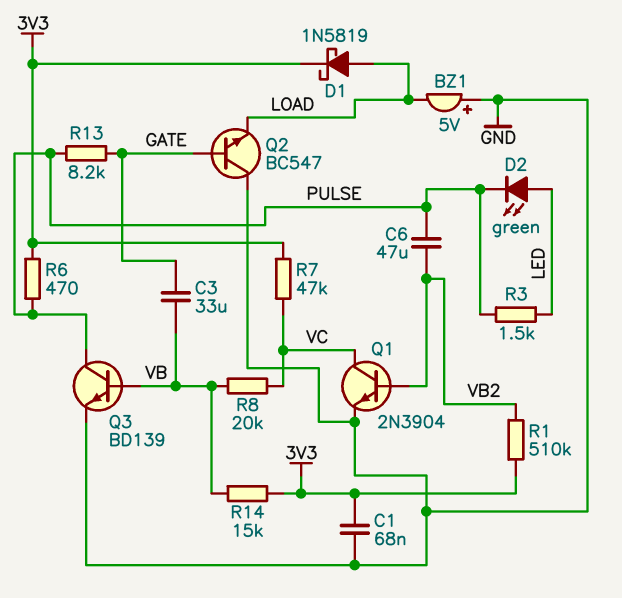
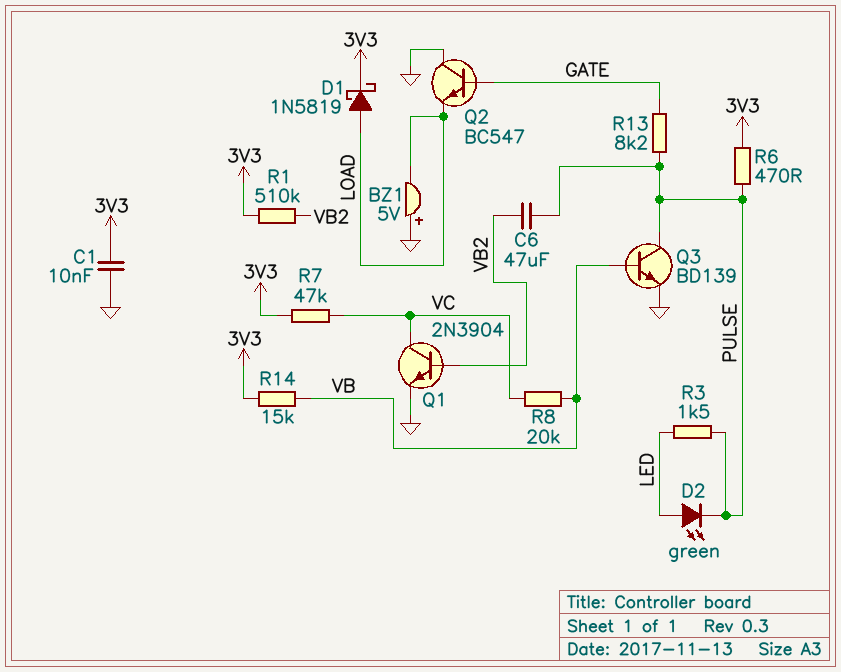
C1: 68nF (3V3, GND) -> 10nF (3V3, GND)
C3: 33uF (GATE, VB) -> none

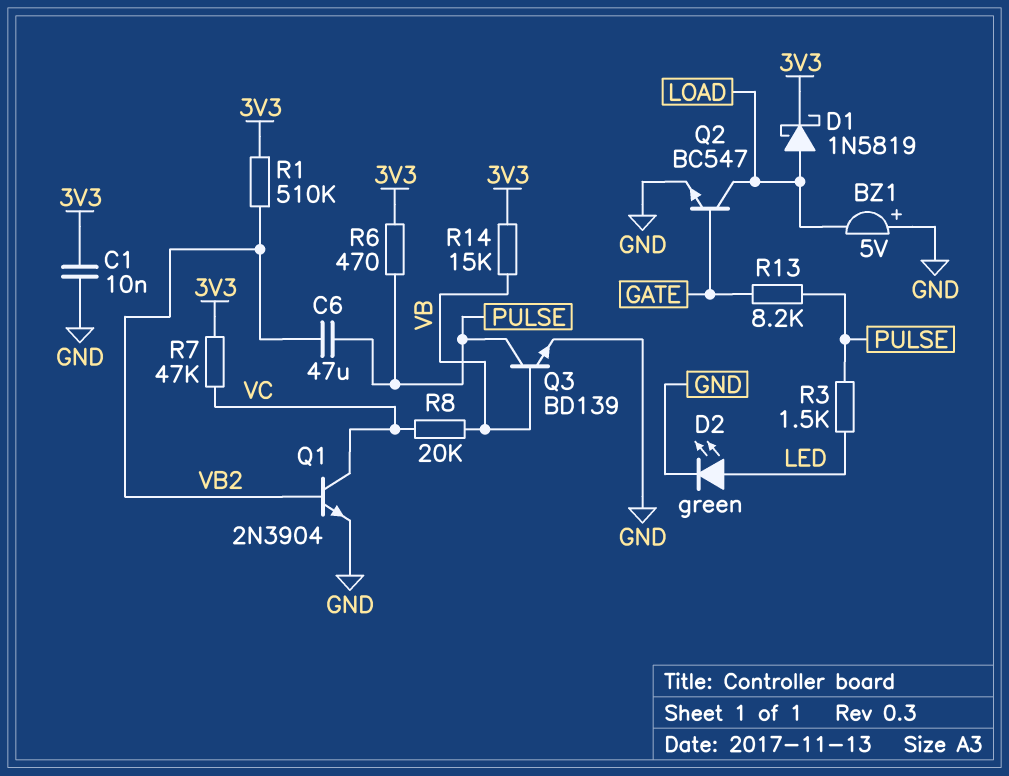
D2: LED green (A LED, K PULSE) -> LED green (A LED, K GND)
Q2: NPN BC547 (B GATE, C GND, E LOAD) -> NPN BC547 (B GATE, C LOAD, E GND)

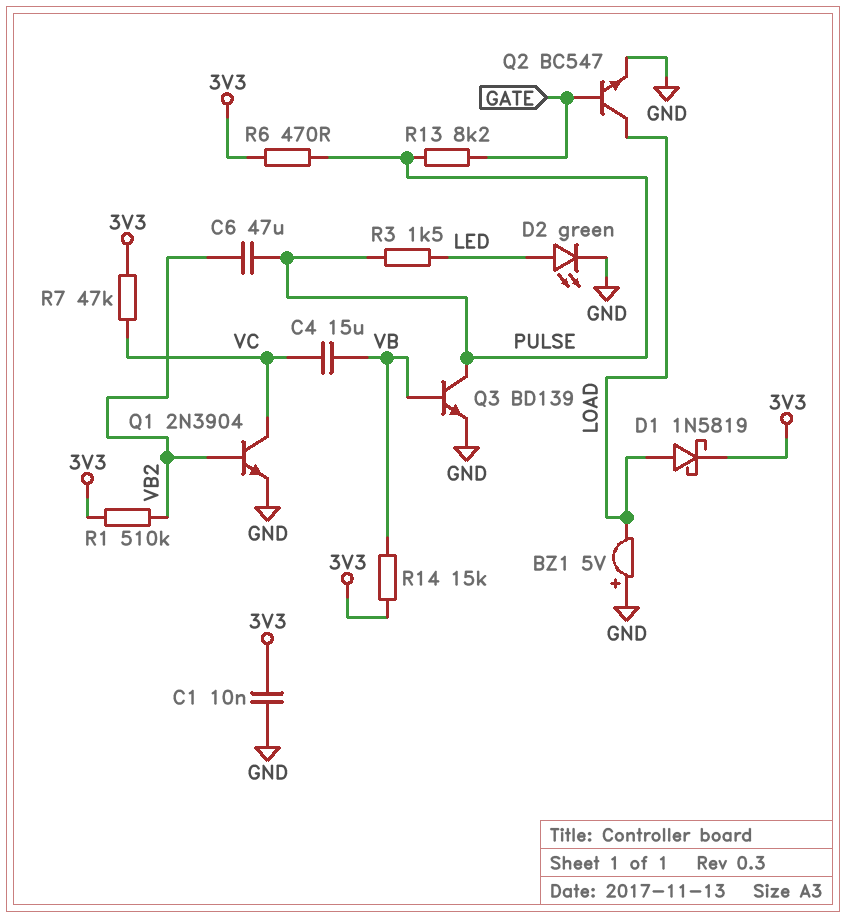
C4: none -> 15uF (VB, VC)
R8: 20k (VB, VC) -> none

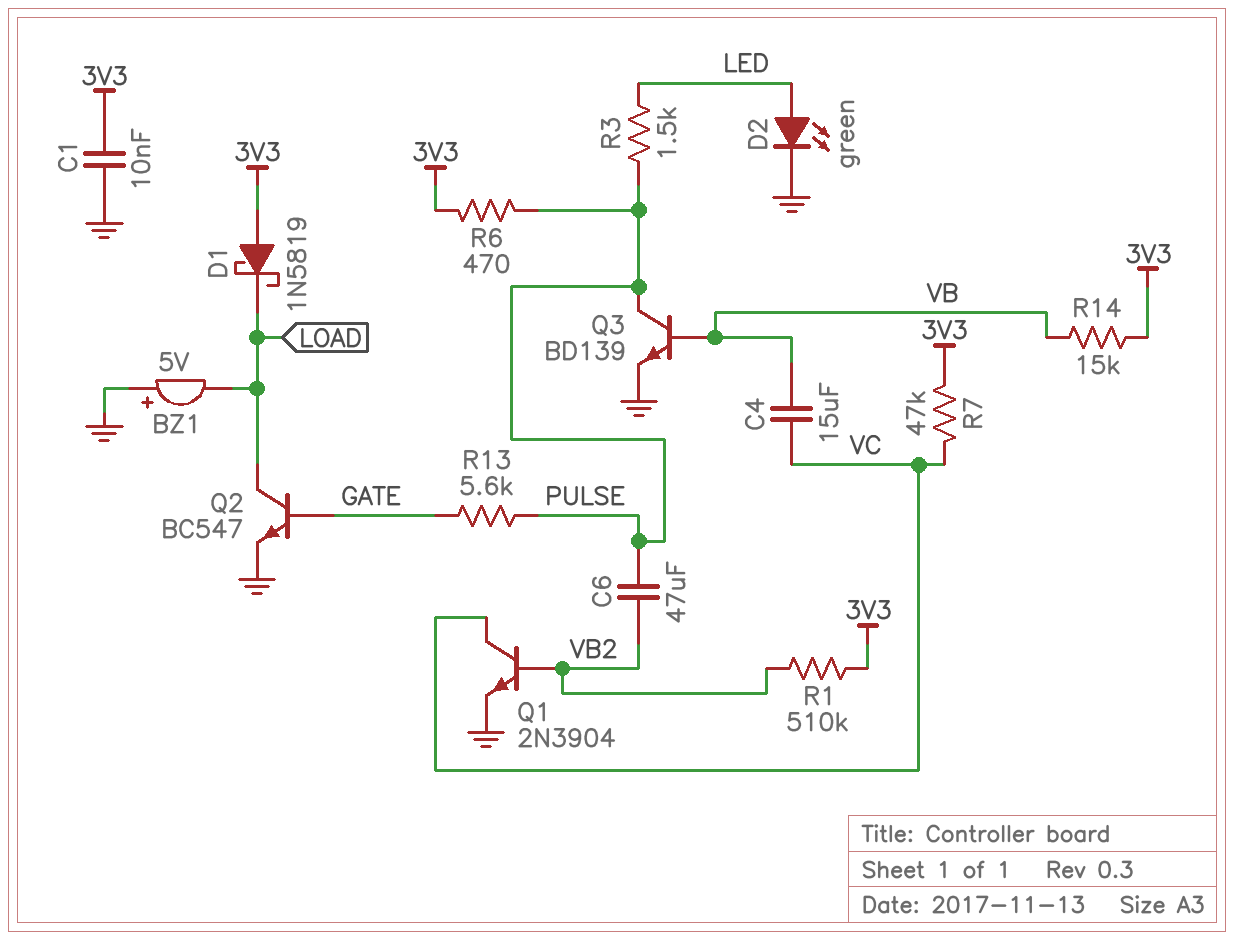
D1: schottky 1N5819 (A LOAD, K 3V3) -> schottky 1N5819 (A 3V3, K LOAD)
R13: 8.2k (GATE, PULSE) -> 5.6k (GATE, PULSE)

